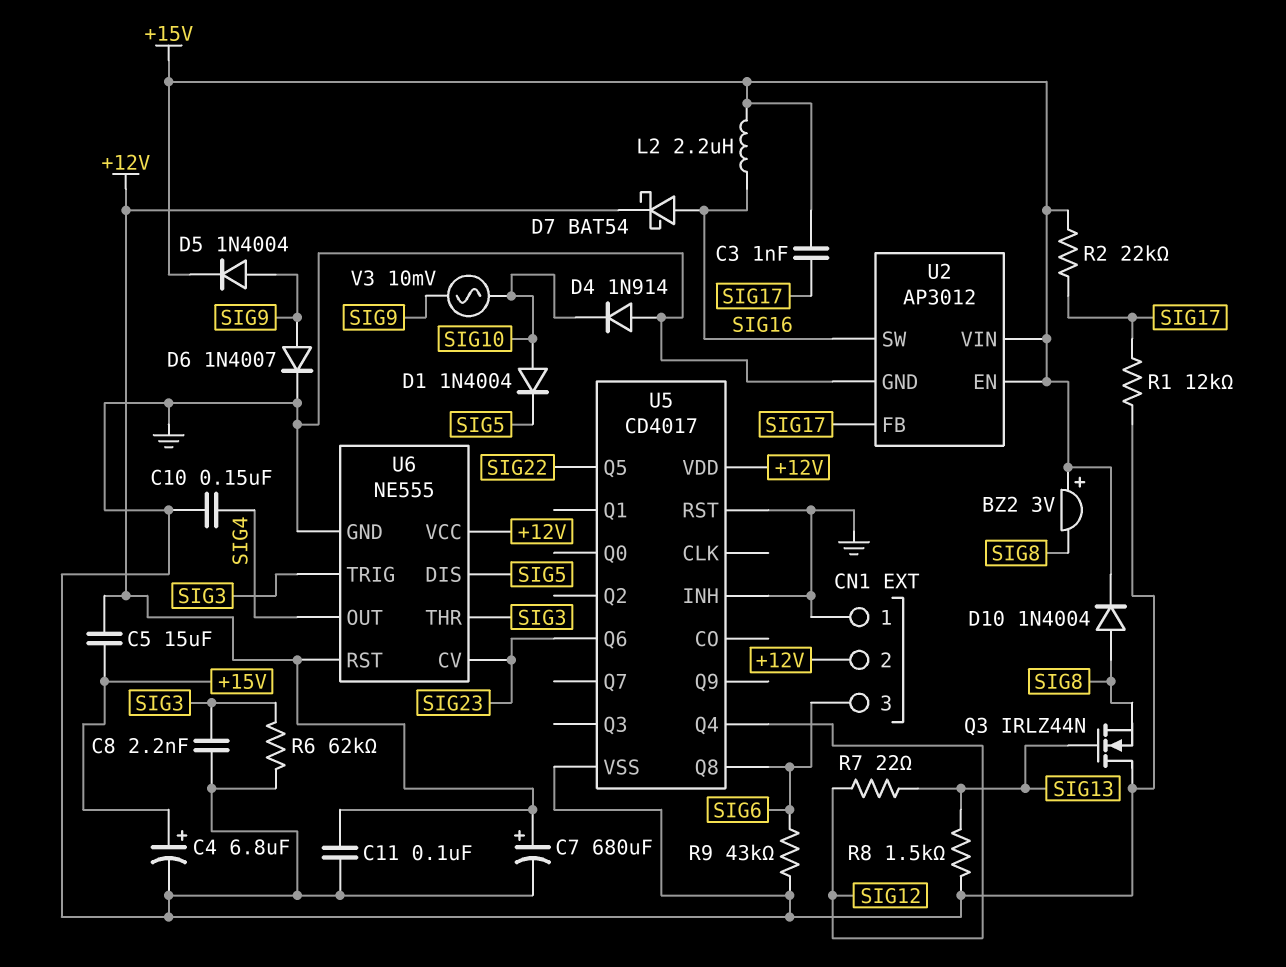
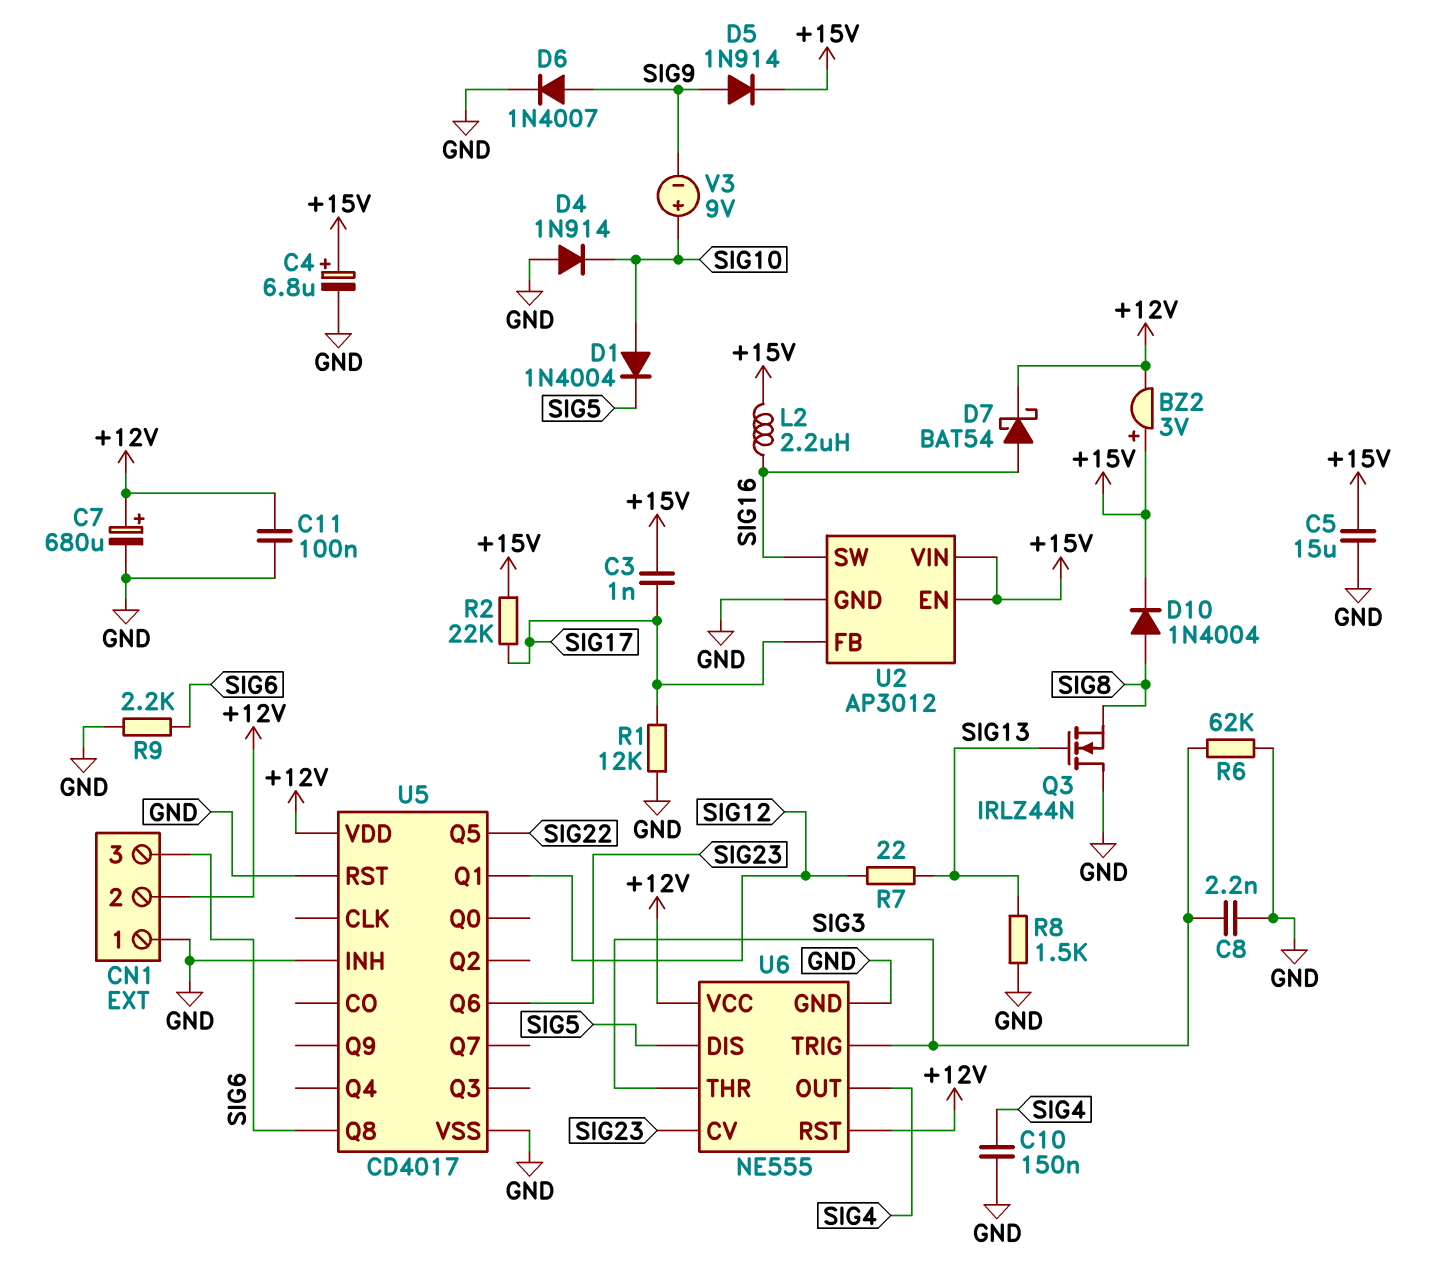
BZ2: buzzer 3V (plus +15V, minus SIG8) -> buzzer 3V (plus +15V, minus +12V)
C5: 15uF (+12V, +15V) -> 15uF (+15V, GND)
D5: diode 1N4004 (A SIG9, K +15V) -> diode 1N914 (A SIG9, K +15V)
R9: 43k (GND, SIG6) -> 2.2k (GND, SIG6)
U5 pin Q1: none -> SIG12
U5 pin Q4: SIG12 -> none
V3: AC 10mV (SIG9, SIG10) -> 9V (plus SIG10, minus SIG9)

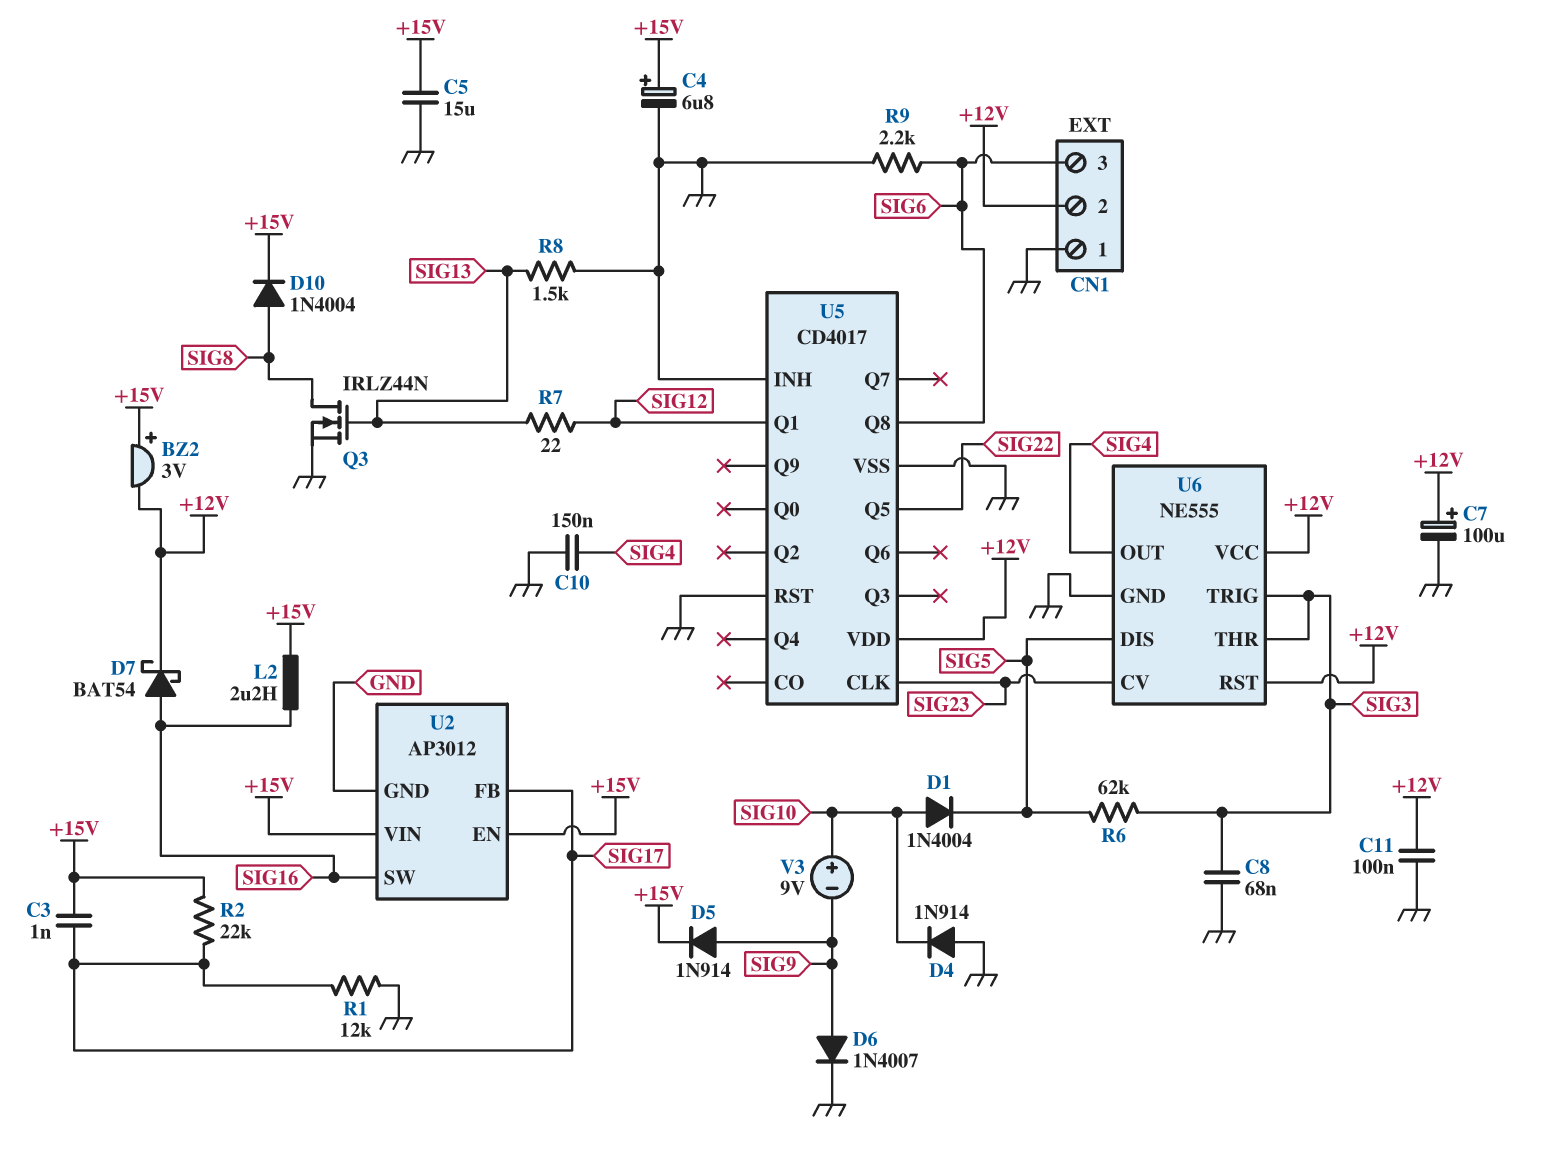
C7: 680uF (plus +12V, minus GND) -> 100uF (plus +12V, minus GND)
C8: 2.2nF (GND, SIG3) -> 68nF (GND, SIG3)
Q3: NMOS IRLZ44N (G SIG13, D GND, S SIG8) -> NMOS IRLZ44N (G SIG13, D SIG8, S GND)
R6: 62k (GND, SIG3) -> 62k (SIG3, SIG5)
U5 pin CLK: none -> SIG23
U5 pin Q6: SIG23 -> none

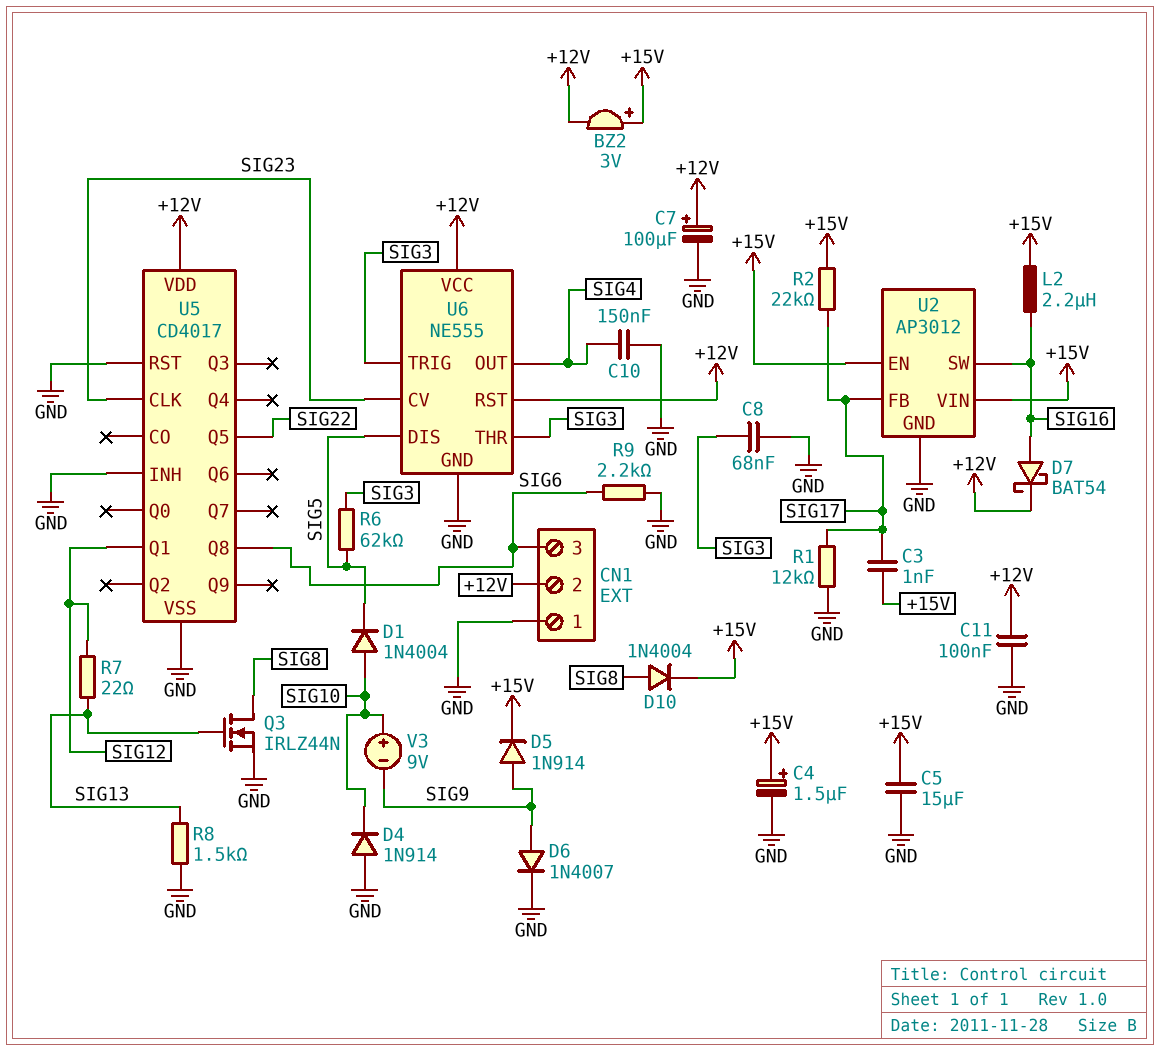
C4: 6.8uF (plus +15V, minus GND) -> 1.5uF (plus +15V, minus GND)

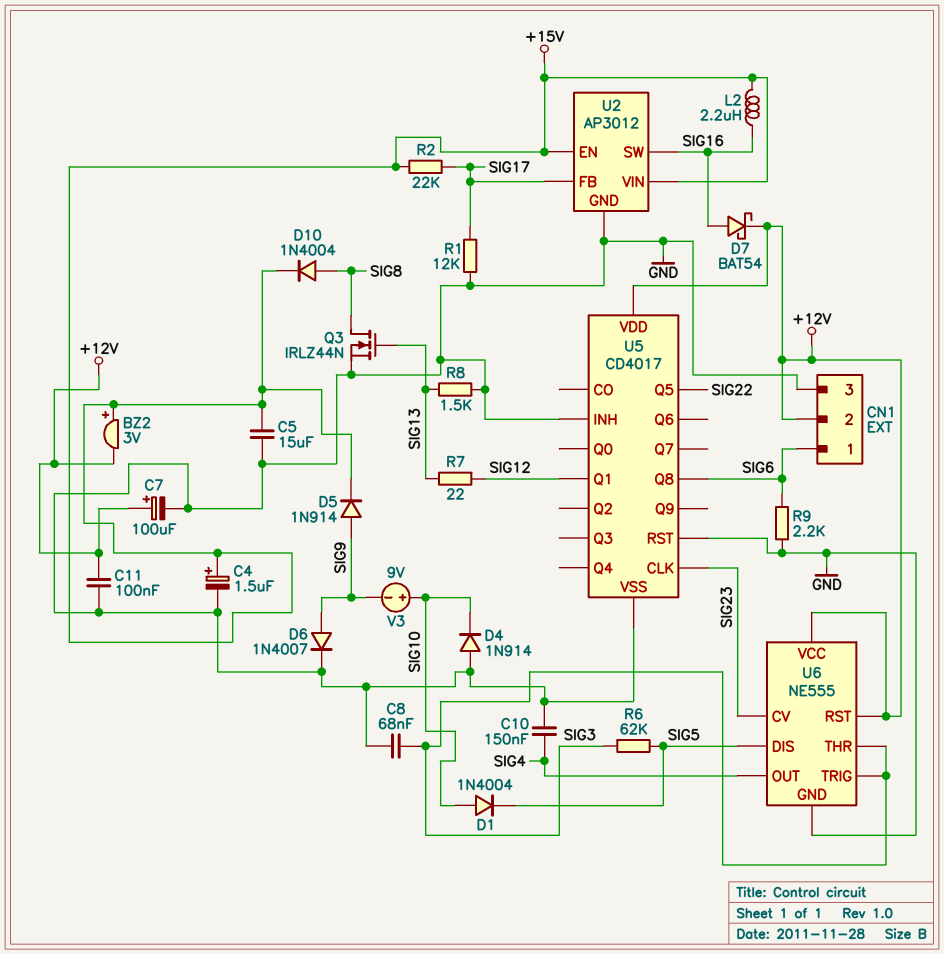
C3: 1nF (+15V, SIG17) -> none
CN1 pin 1: GND -> SIG6
CN1 pin 3: SIG6 -> GND

